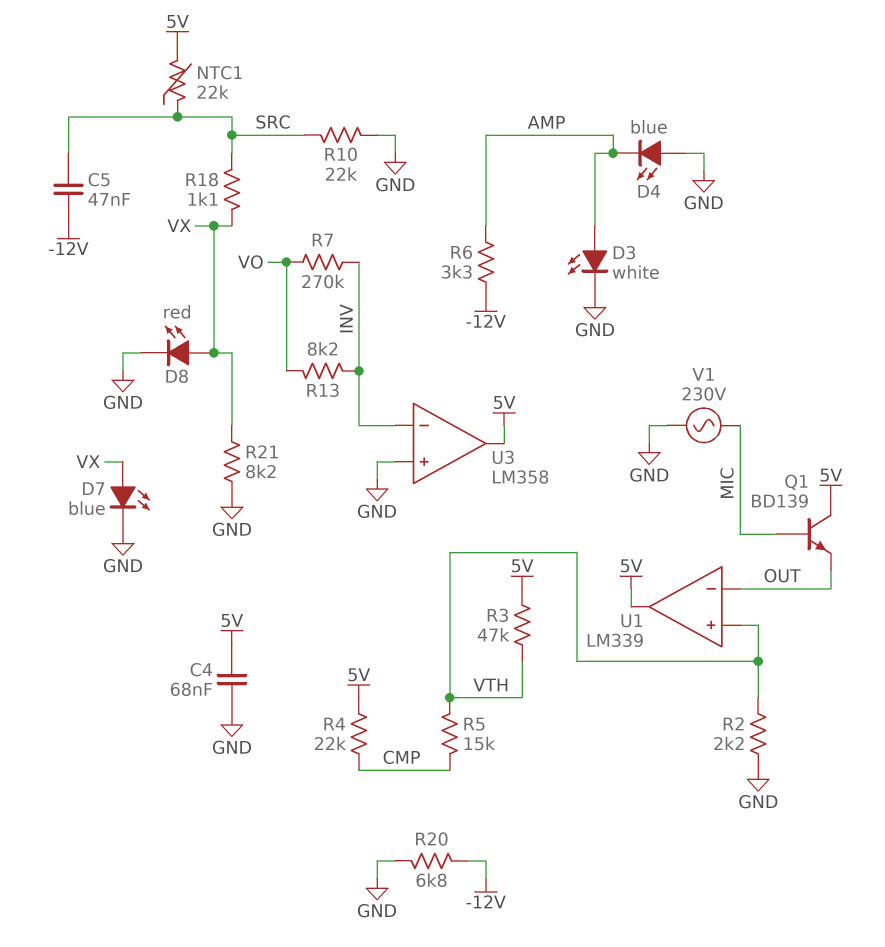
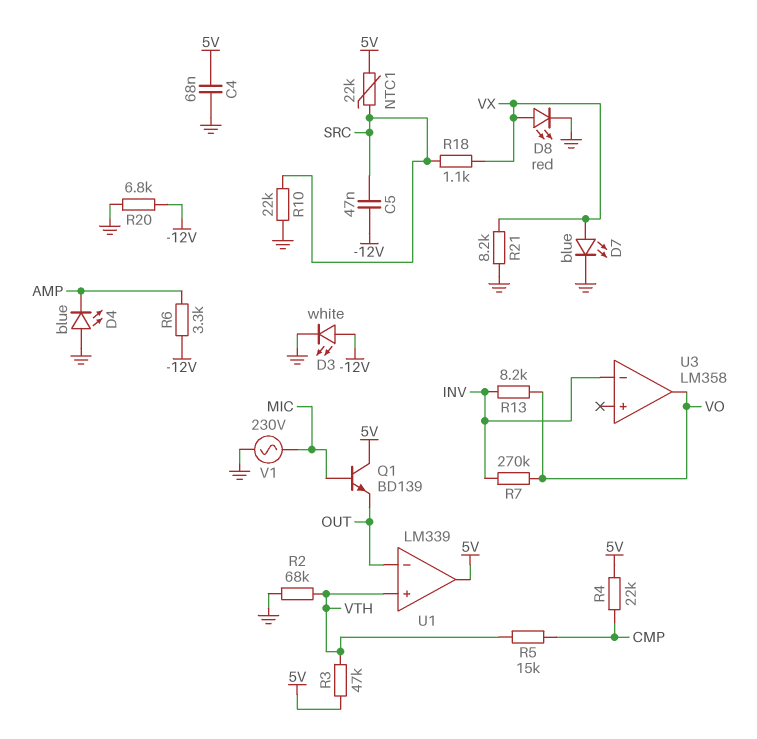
D3: LED white (A AMP, K GND) -> LED white (A -12V, K GND)
R2: 2.2k (GND, VTH) -> 68k (GND, VTH)
U3 pin in+: GND -> none
U3 pin out: 5V -> VO

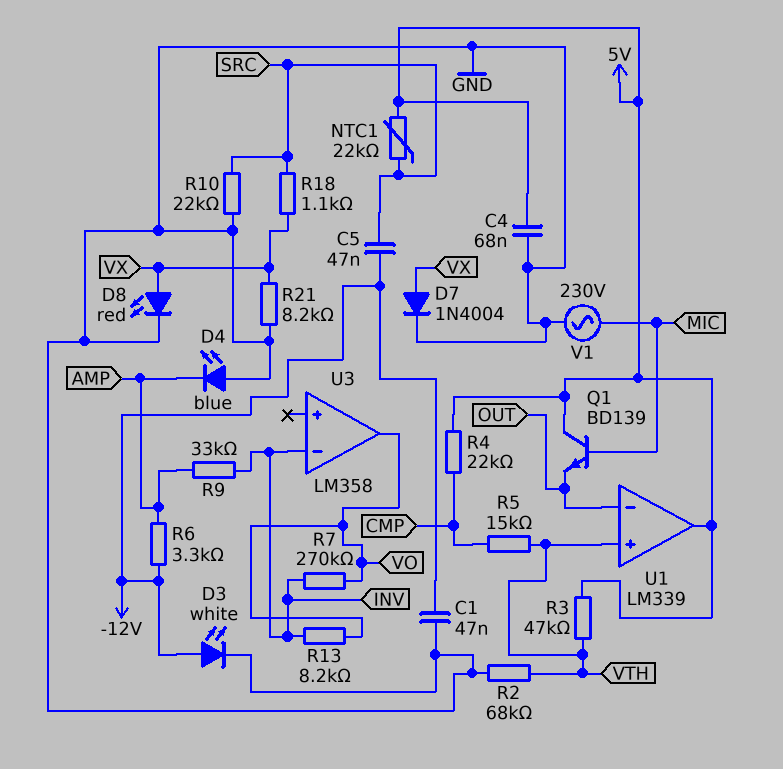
C1: none -> 47nF (-12V, GND)
D7: LED blue (A VX, K GND) -> diode 1N4004 (A VX, K GND)
R9: none -> 33k (AMP, INV)
R20: 6.8k (-12V, GND) -> none

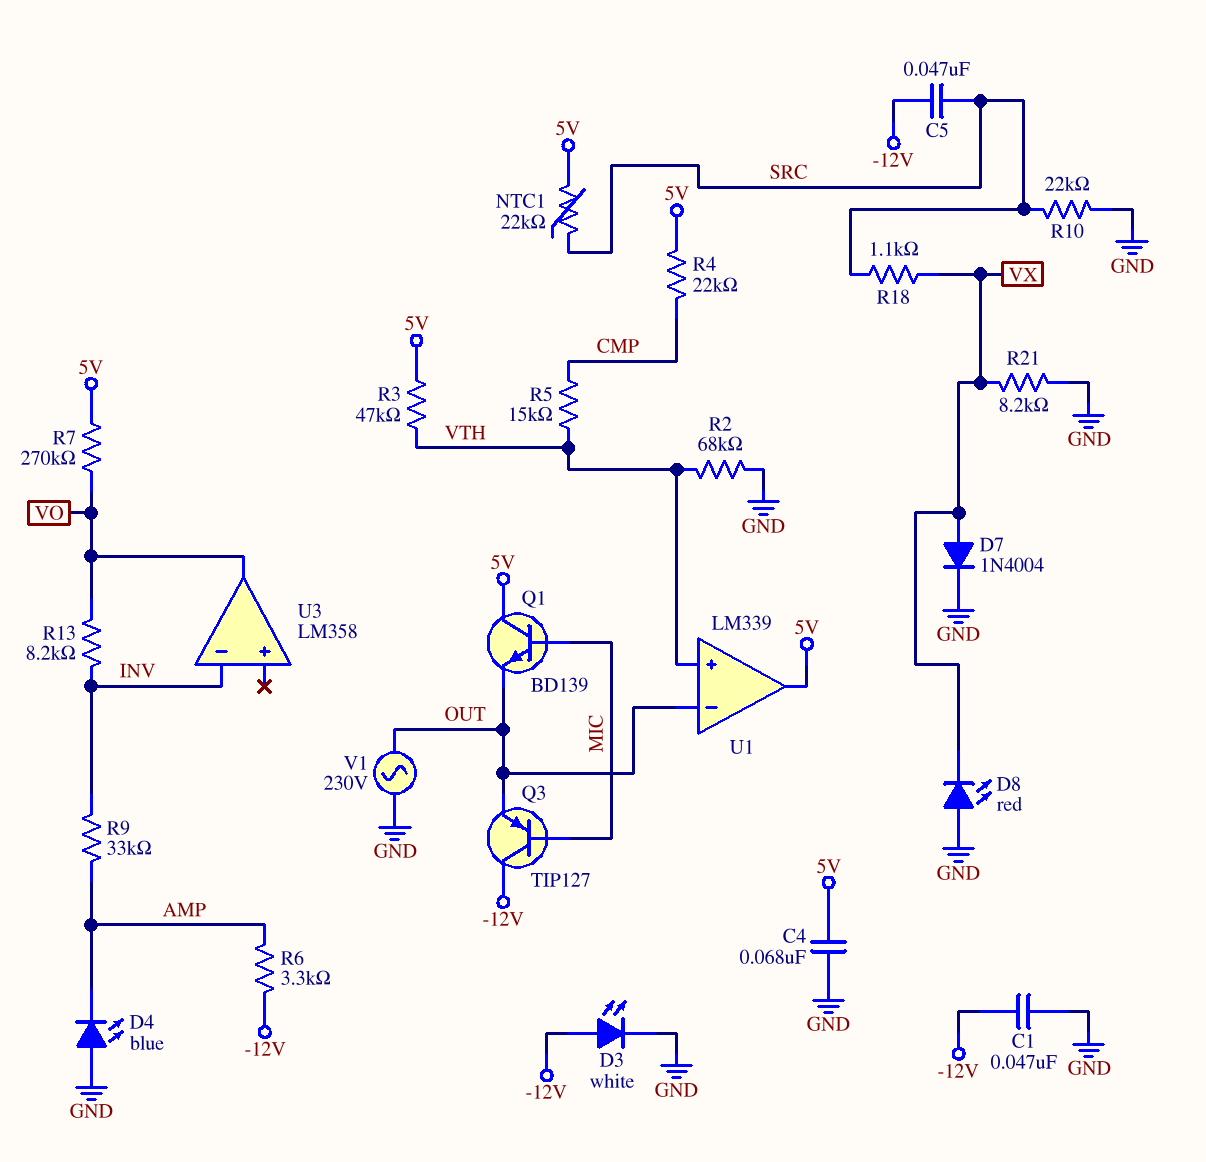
D8: LED red (A VX, K GND) -> LED red (A GND, K VX)
Q3: none -> PNP TIP127 (B MIC, C -12V, E OUT)
R7: 270k (INV, VO) -> 270k (5V, VO)
V1: AC 230V (GND, MIC) -> AC 230V (GND, OUT)

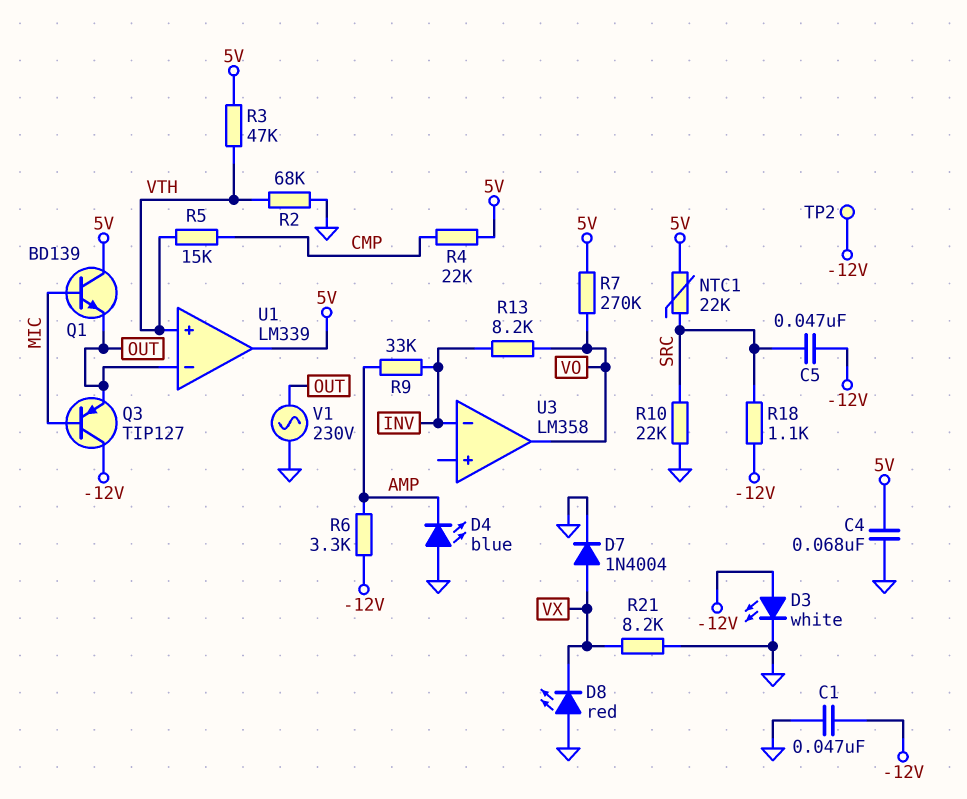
R18: 1.1k (SRC, VX) -> 1.1k (-12V, SRC)
TP2: none -> test point (-12V)

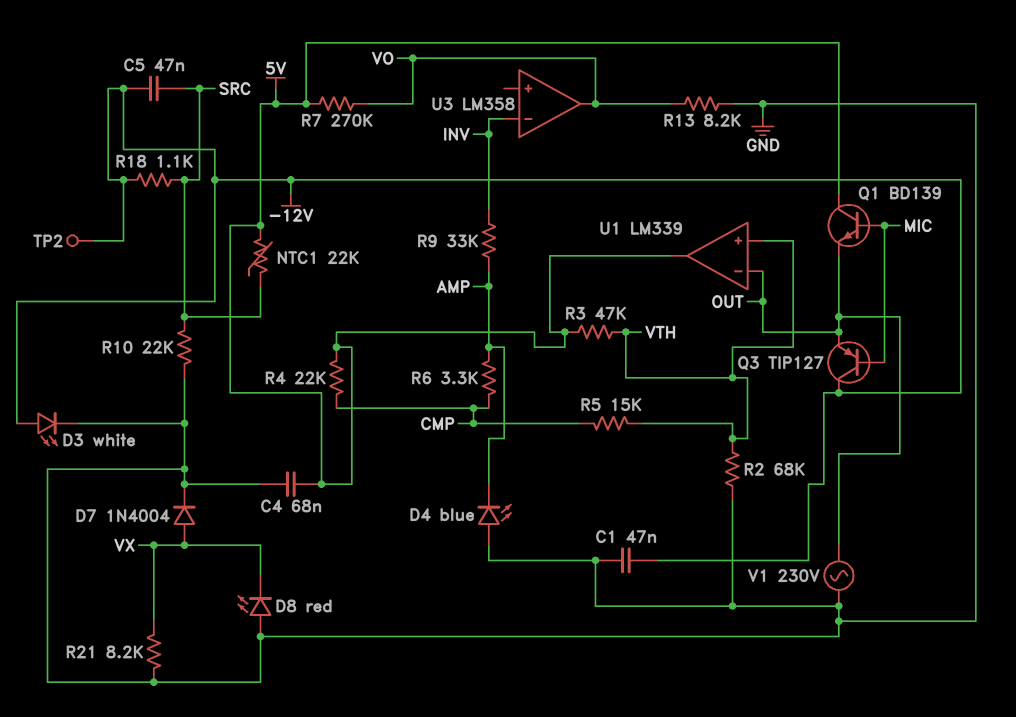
R6: 3.3k (-12V, AMP) -> 3.3k (AMP, CMP)
R13: 8.2k (INV, VO) -> 8.2k (GND, VO)

